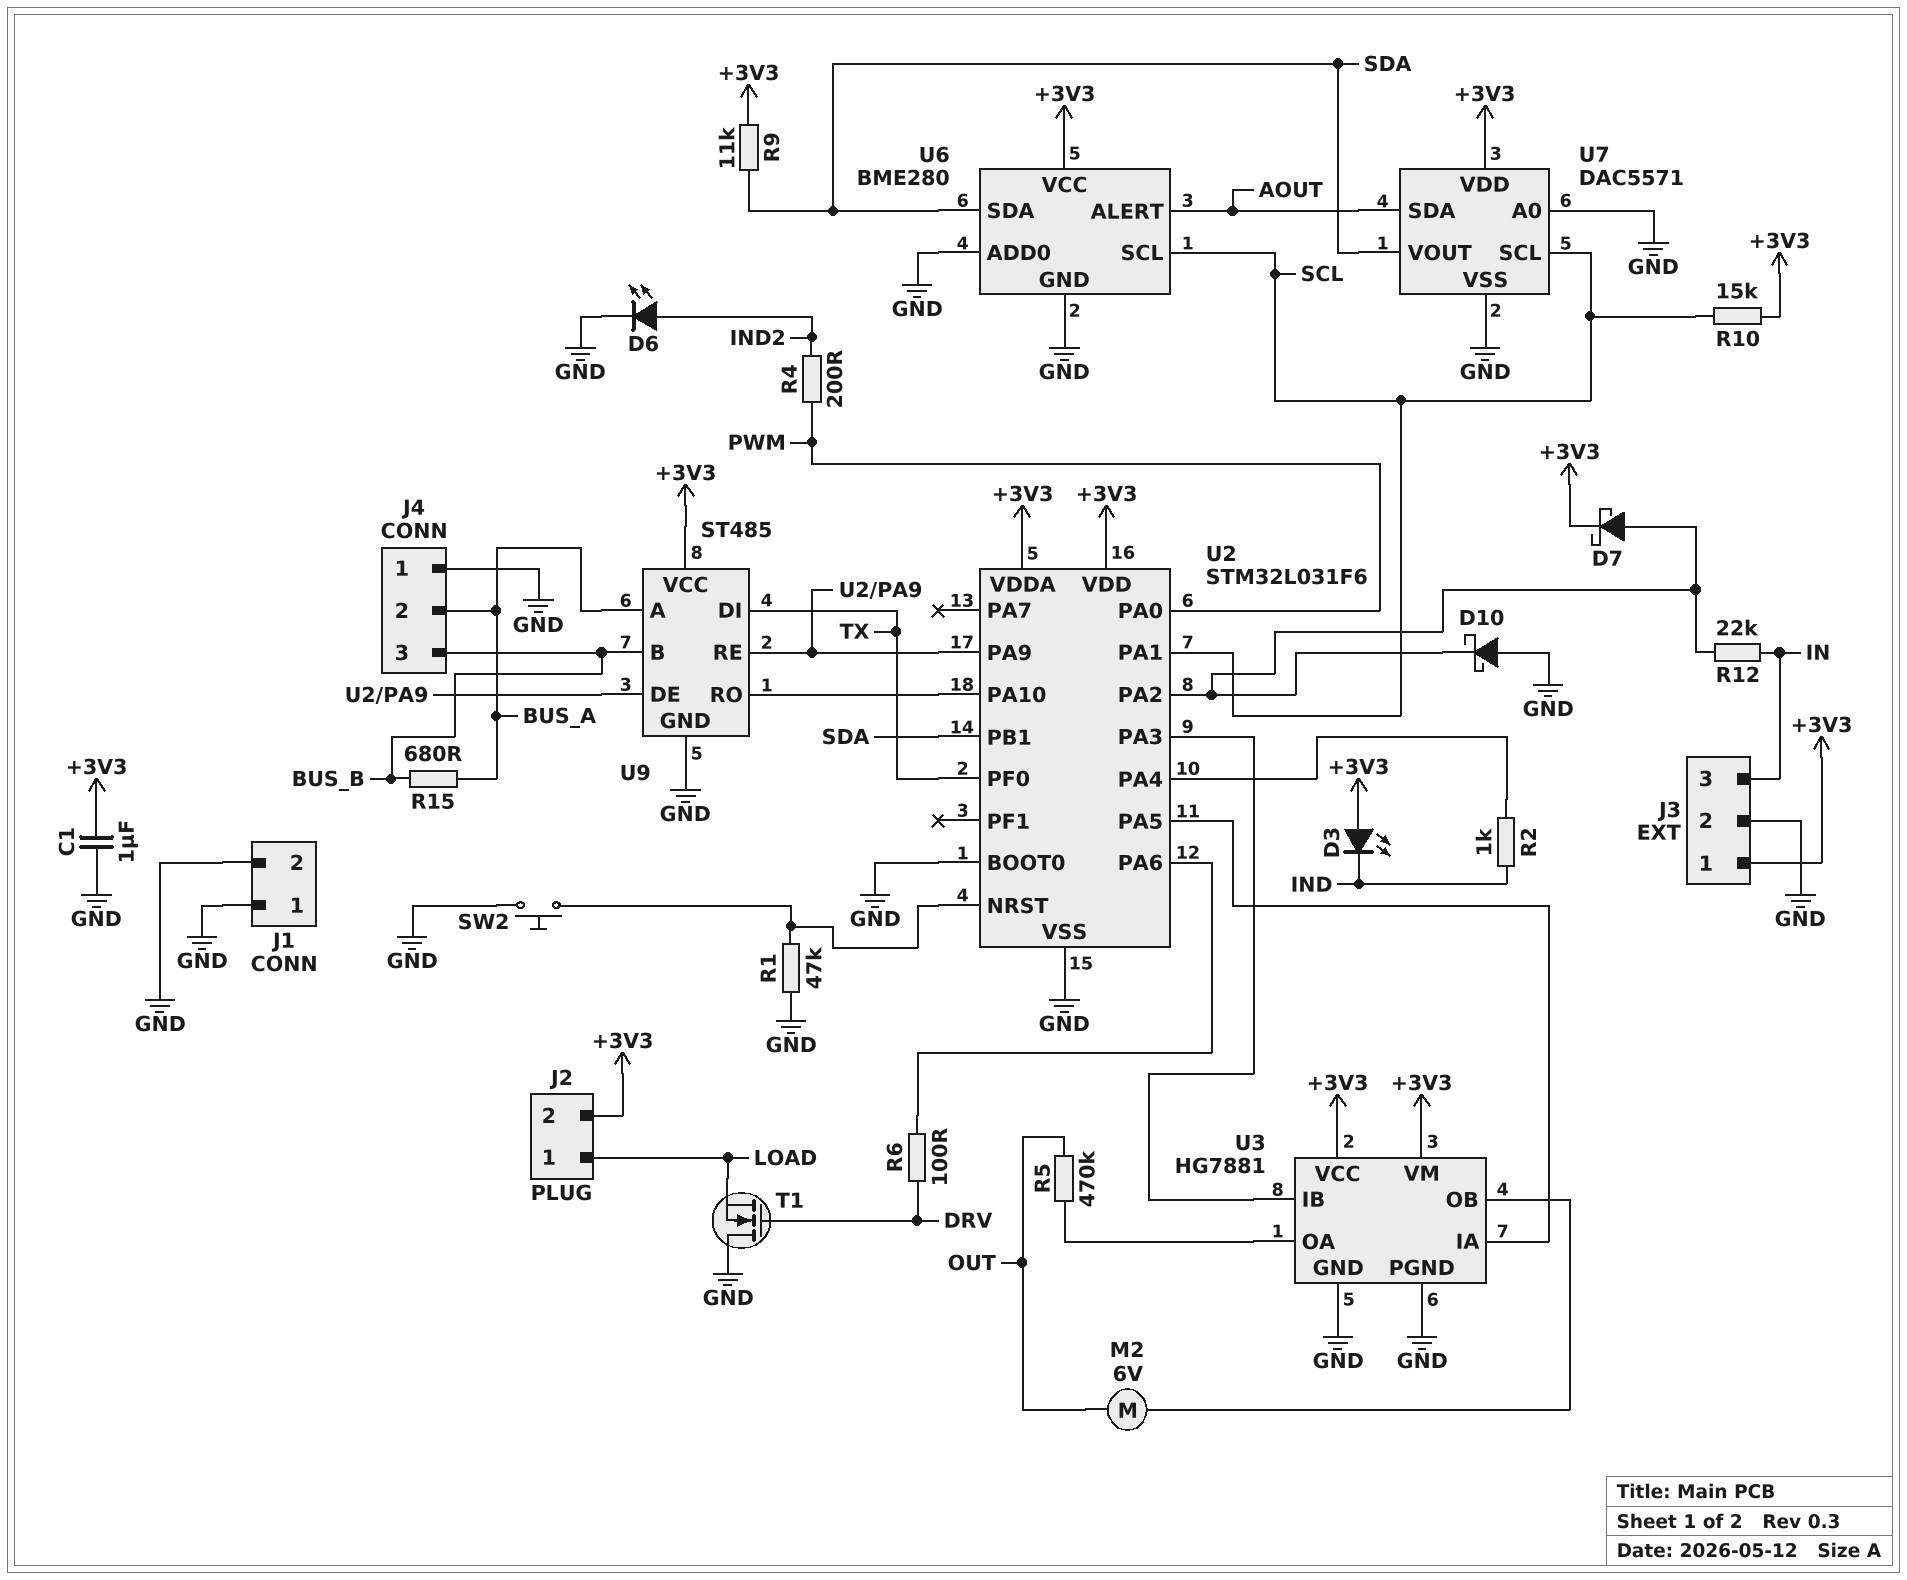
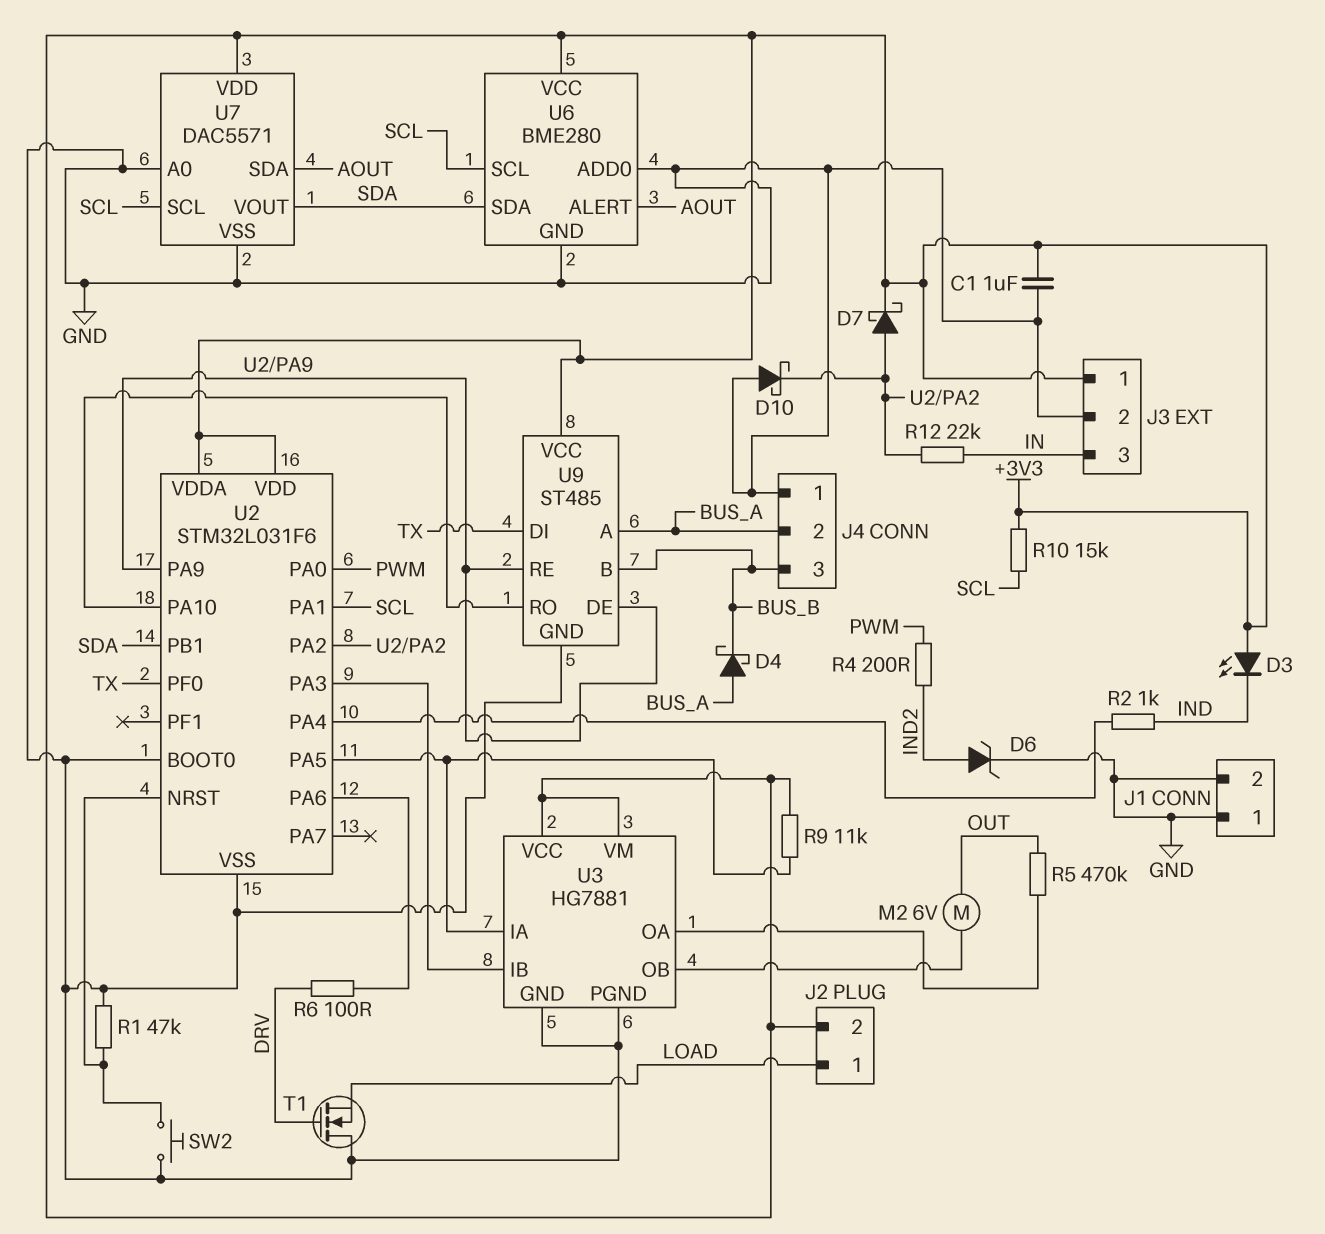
D4: none -> schottky (A BUS_A, K BUS_B)
D6: LED (A IND2, K GND) -> zener (A IND2, K GND)
R9: 11k (+3V3, SDA) -> 11k (+3V3, U2/PA5)
R15: 680 (BUS_A, BUS_B) -> none

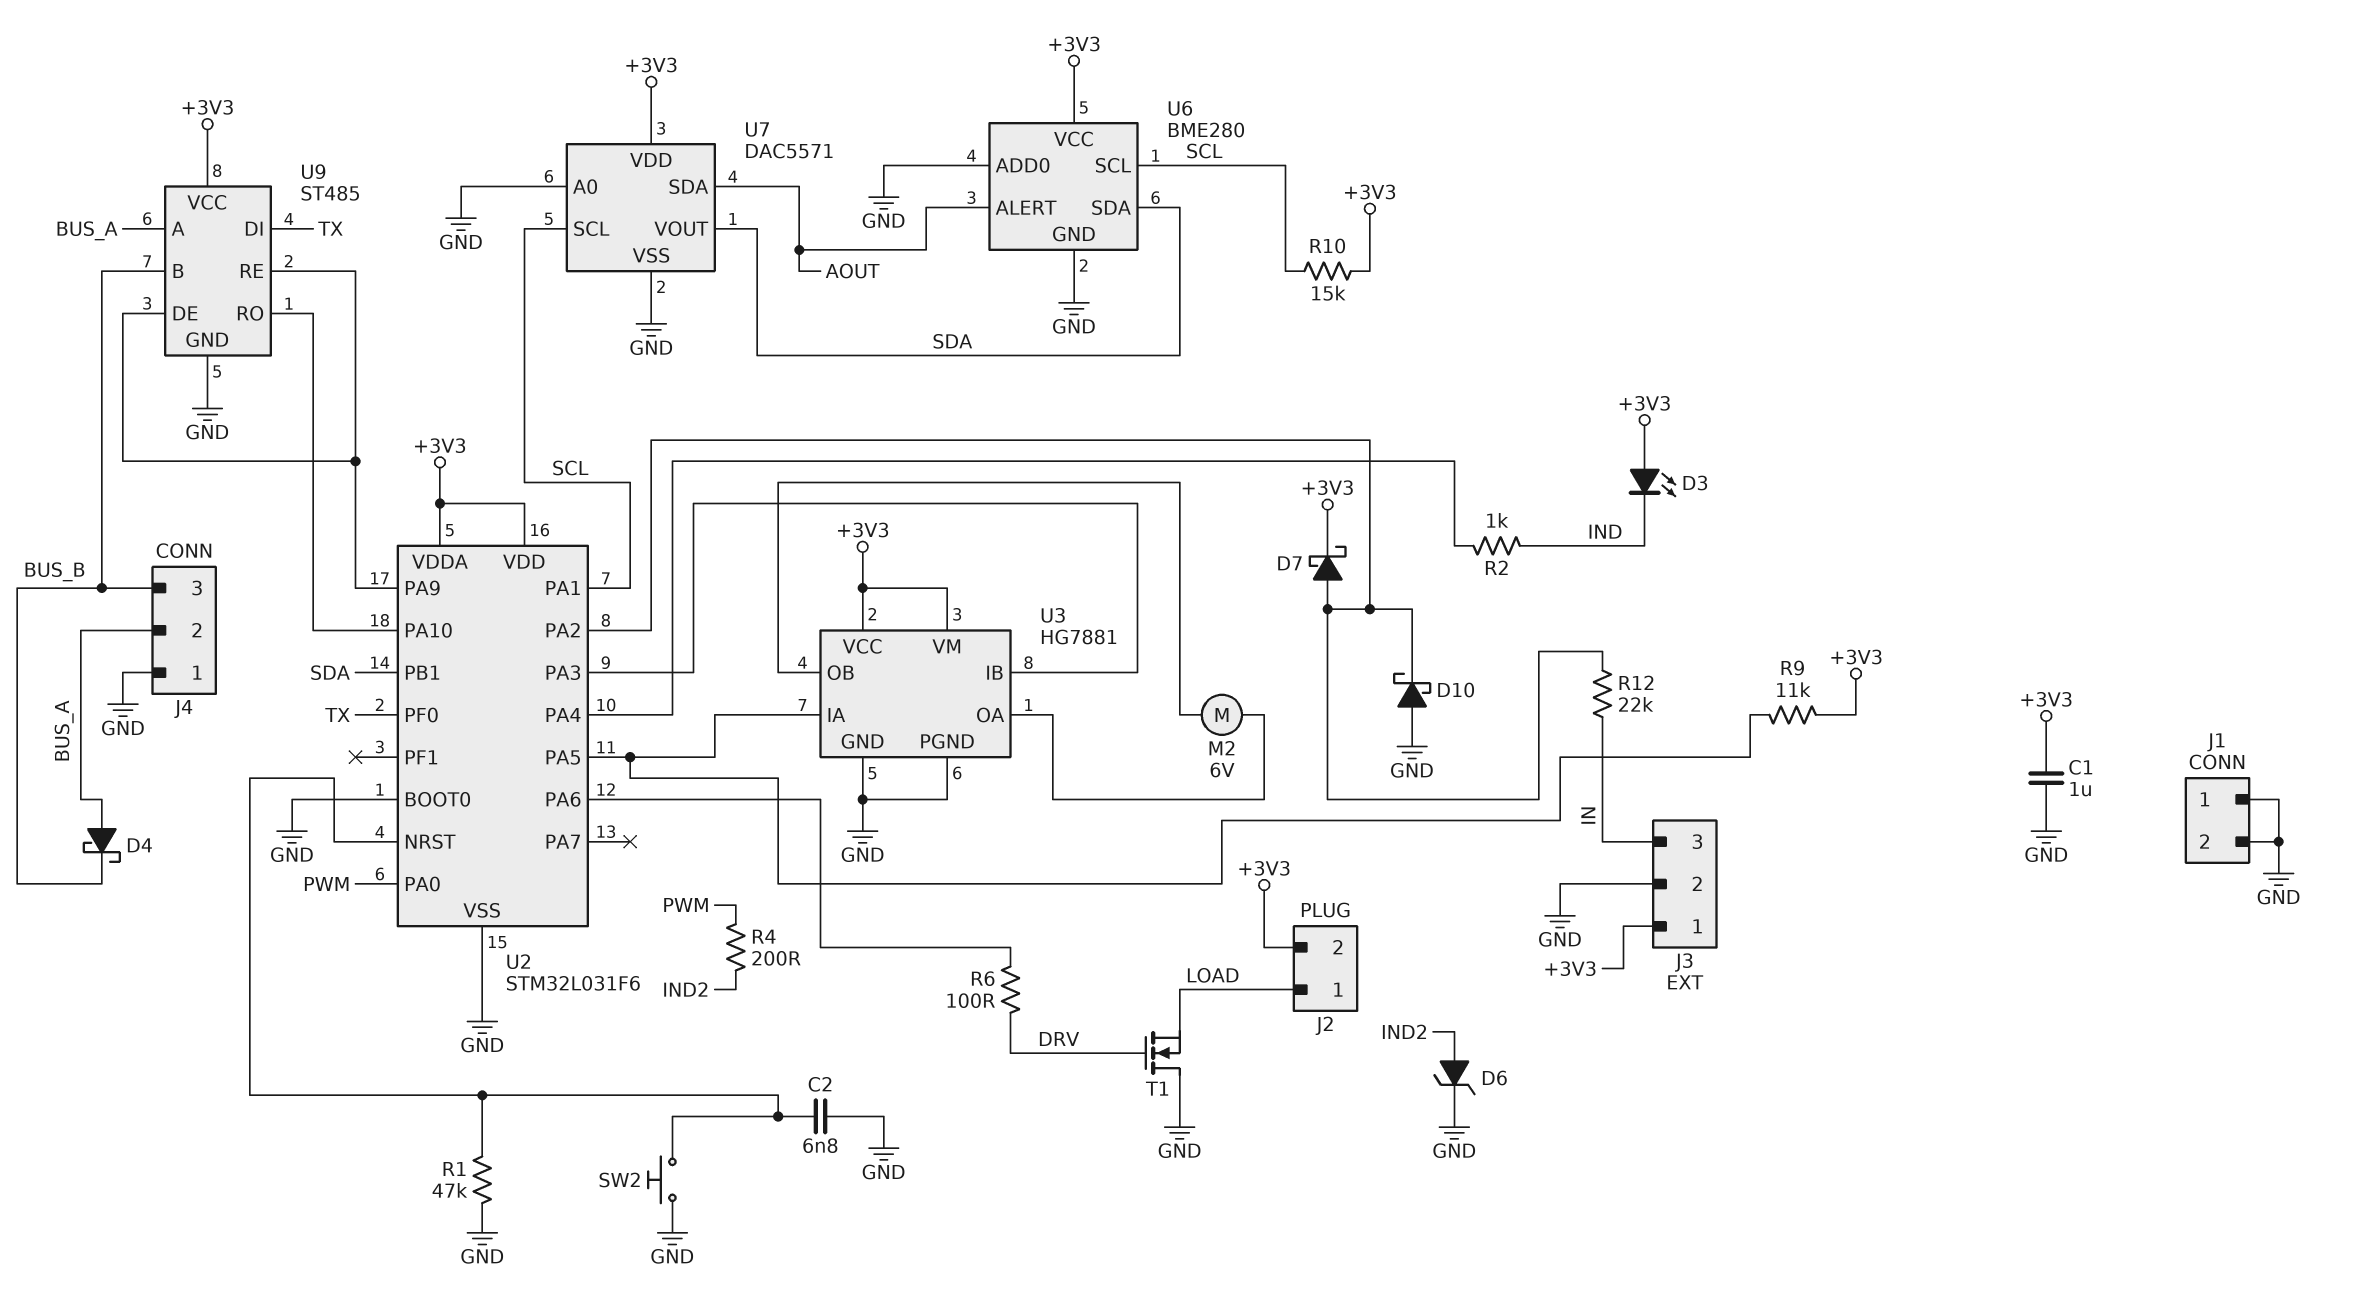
C2: none -> 6.8nF (GND, U2/NRST)
M2: motor 6V (OUT, U3/OB) -> motor 6V (U3/OA, U3/OB)
R5: 470k (OUT, U3/OA) -> none

